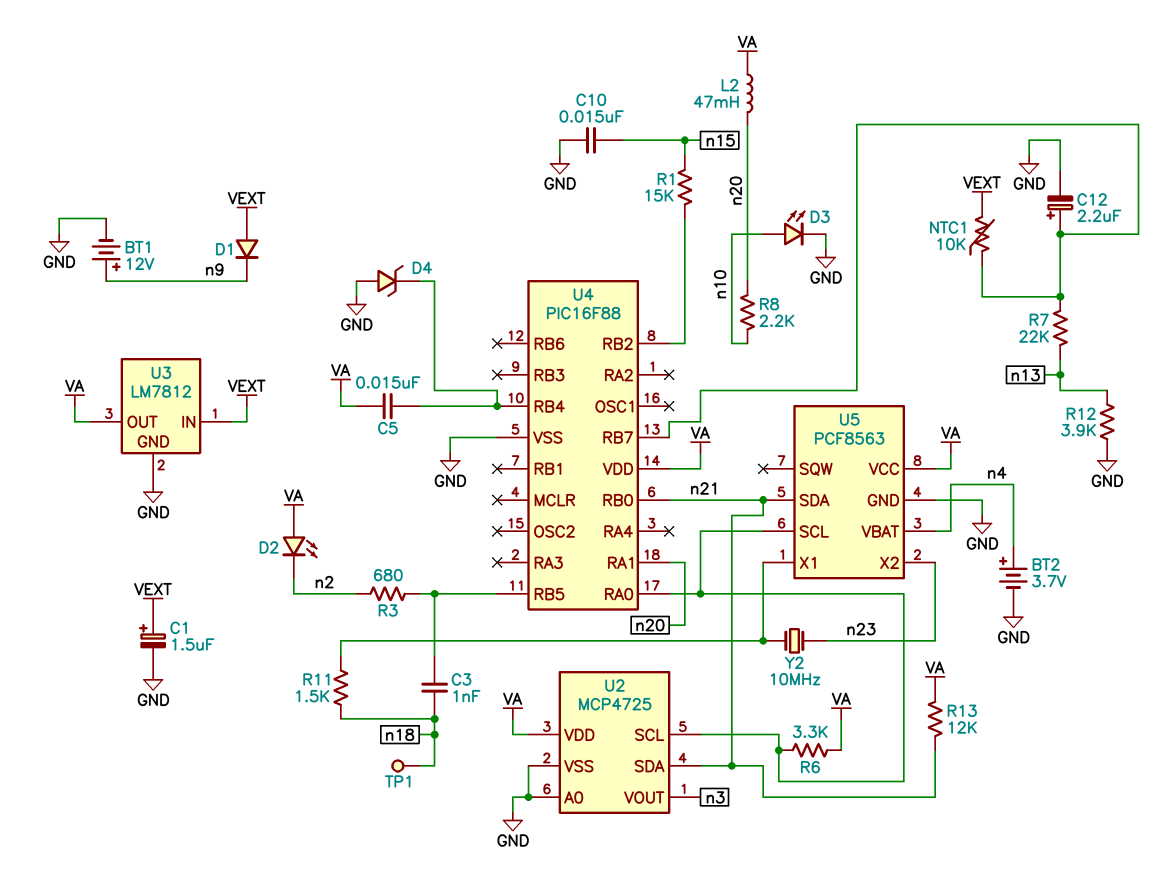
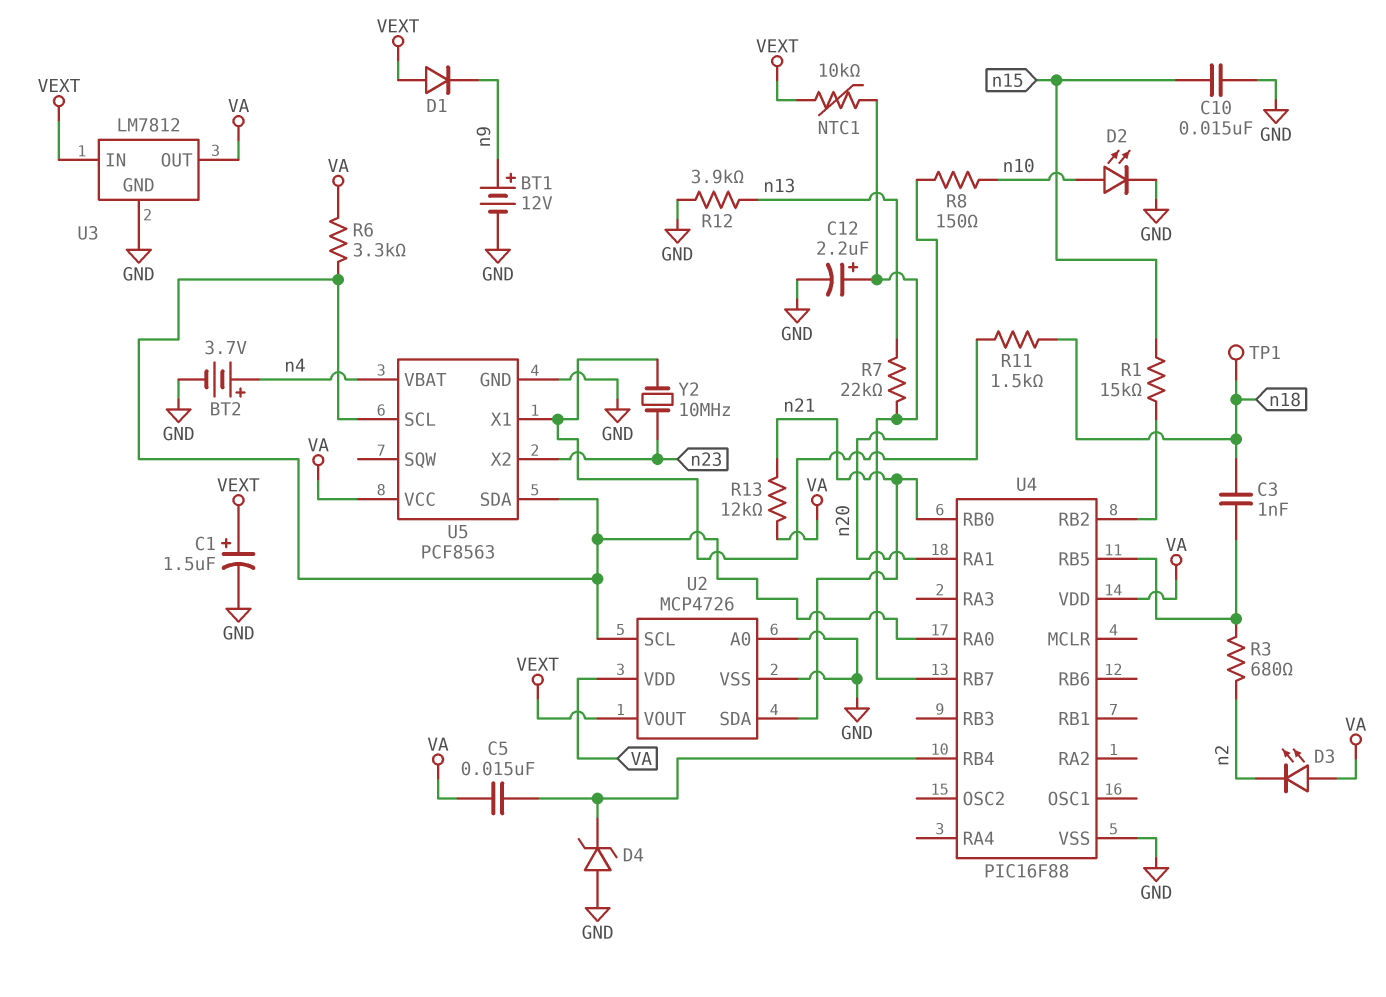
D2: LED (A VA, K n2) -> LED (A n10, K GND)
D3: LED (A n10, K GND) -> LED (A VA, K n2)
L2: 47mH (VA, n20) -> none
R8: 2.2k (n10, n20) -> 150 (n10, n20)
U2: MCP4725 -> MCP4726
U2 pin VOUT: n3 -> VEXT
U5 pin SDA: n21 -> U2/SCL

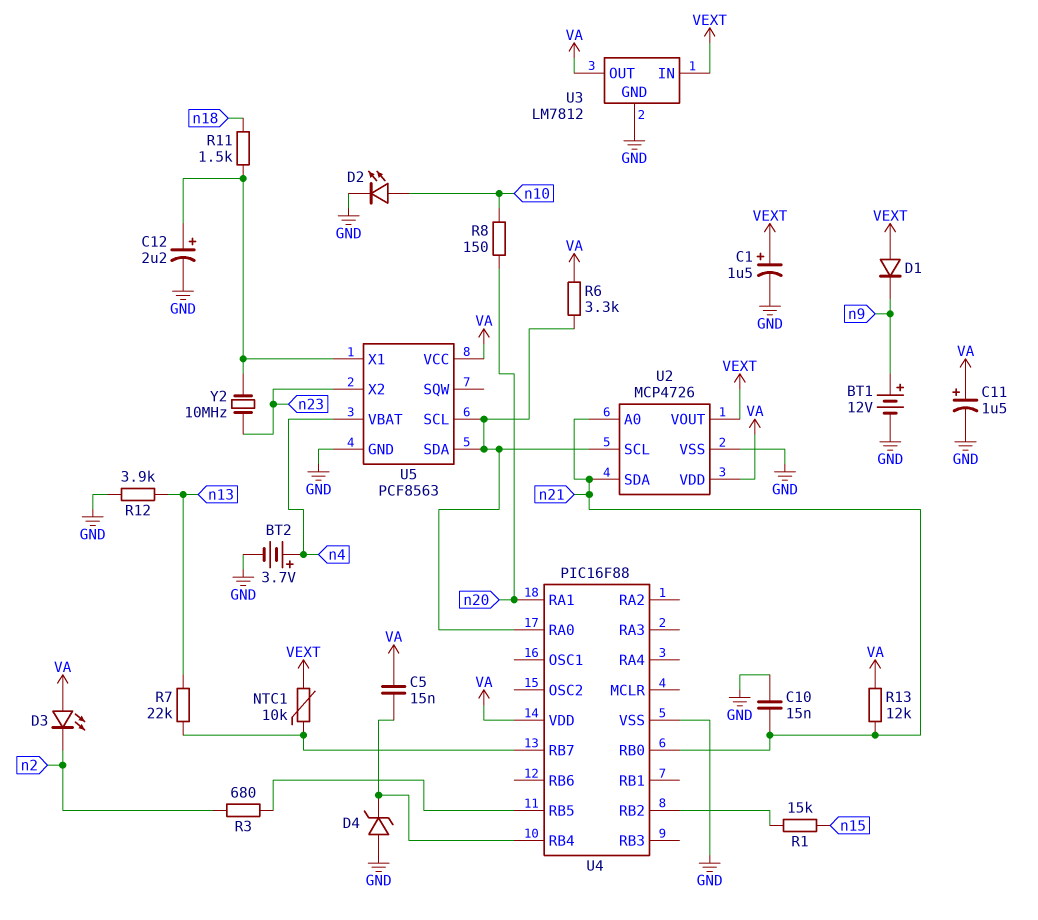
C3: 1nF (U4/RB5, n18) -> none
C10: 15nF (GND, n15) -> 15nF (GND, n21)
C11: none -> 1.5uF (plus VA, minus GND)
C12: 2.2uF (plus U4/RB7, minus GND) -> 2.2uF (plus U5/X1, minus GND)
TP1: test point (n18) -> none
U2 pin A0: GND -> n21

